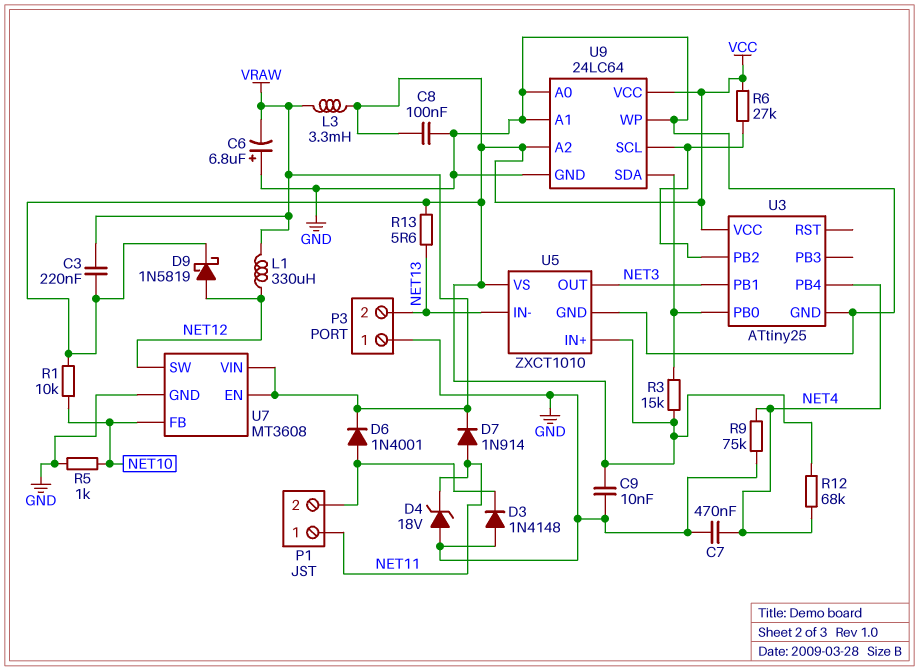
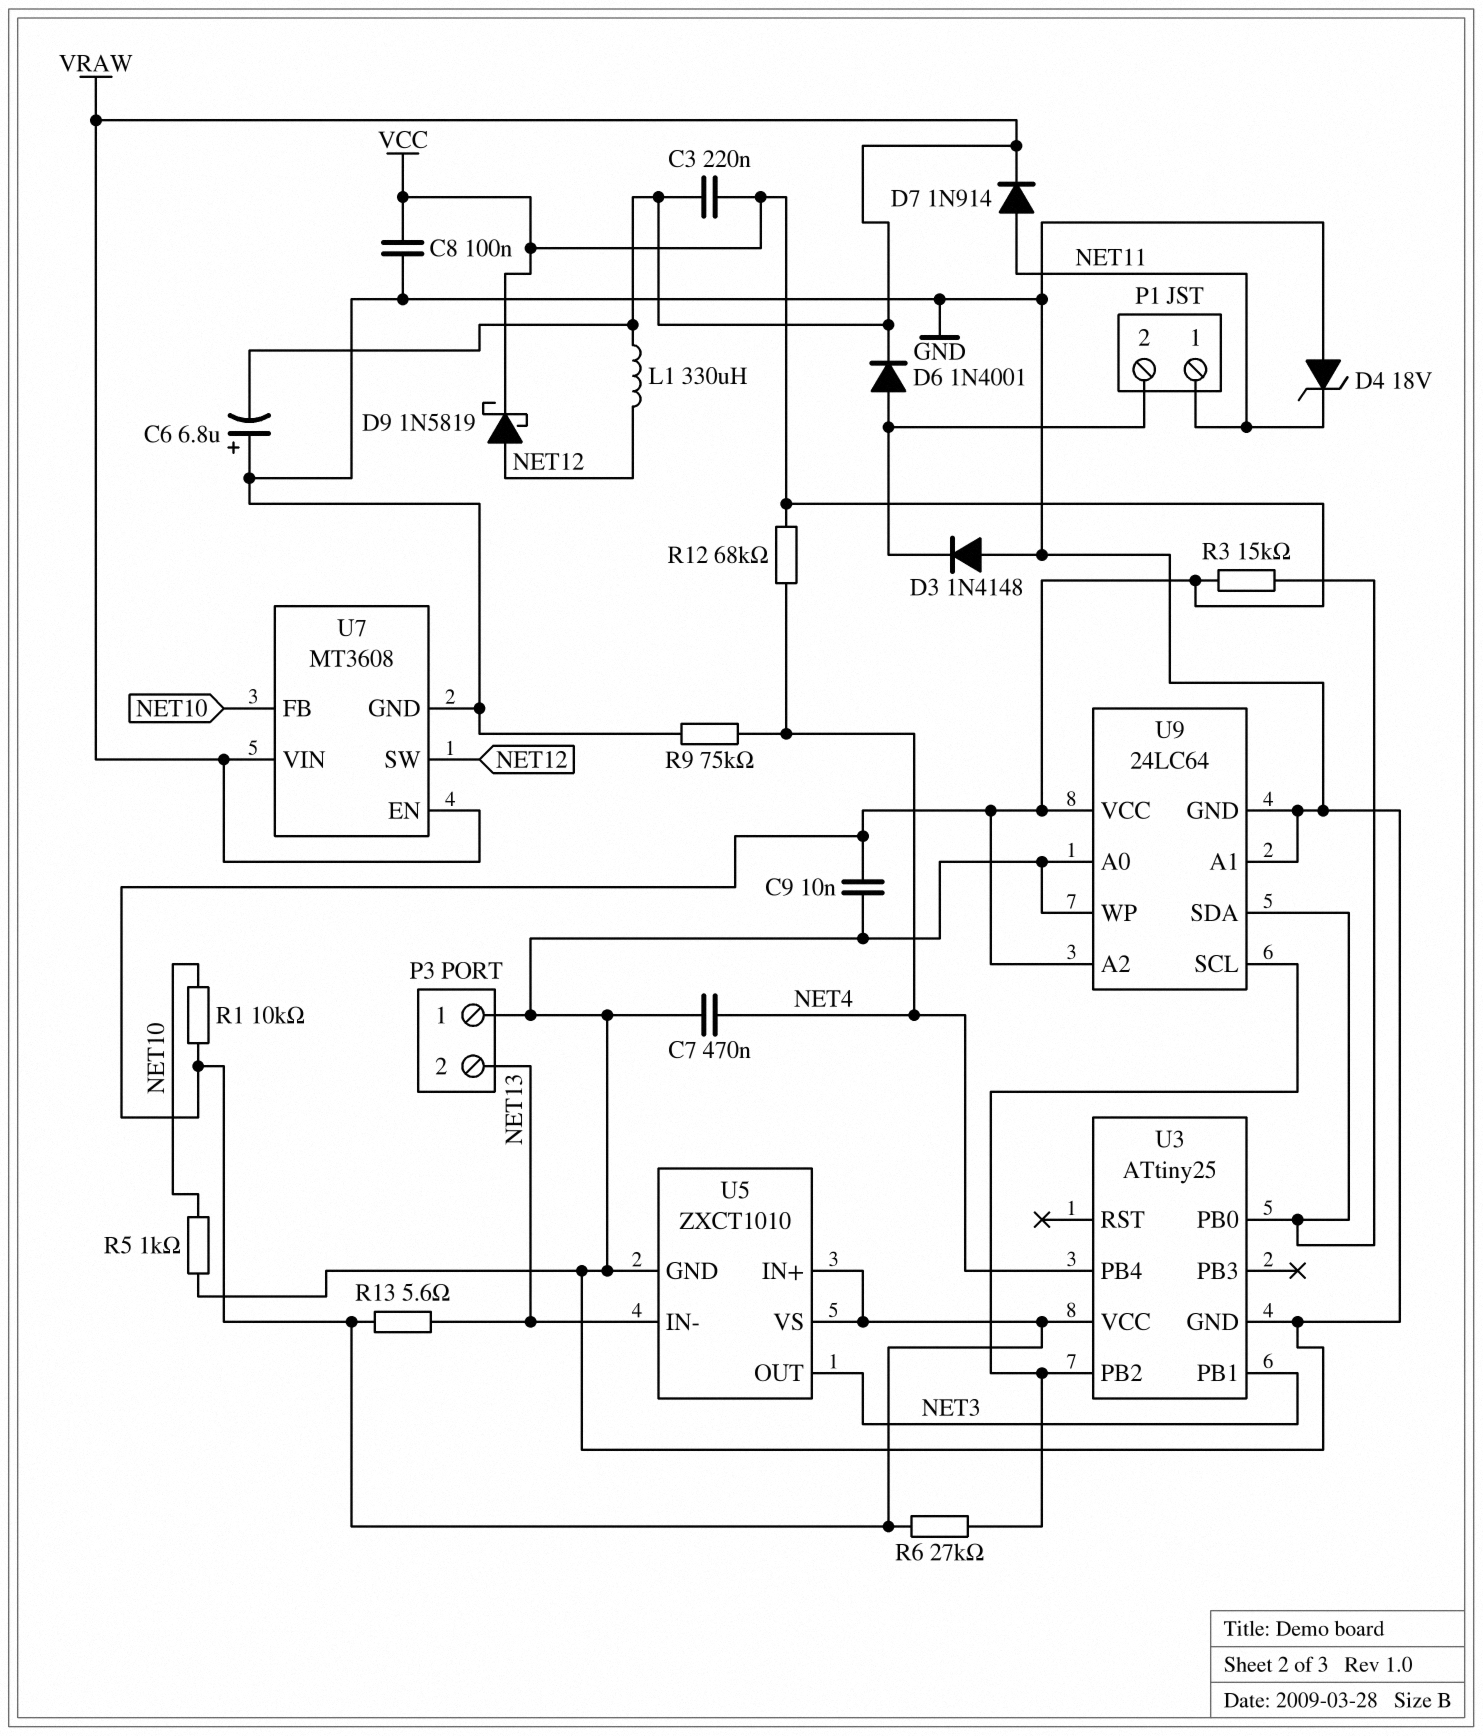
L3: 3.3mH (VCC, VRAW) -> none

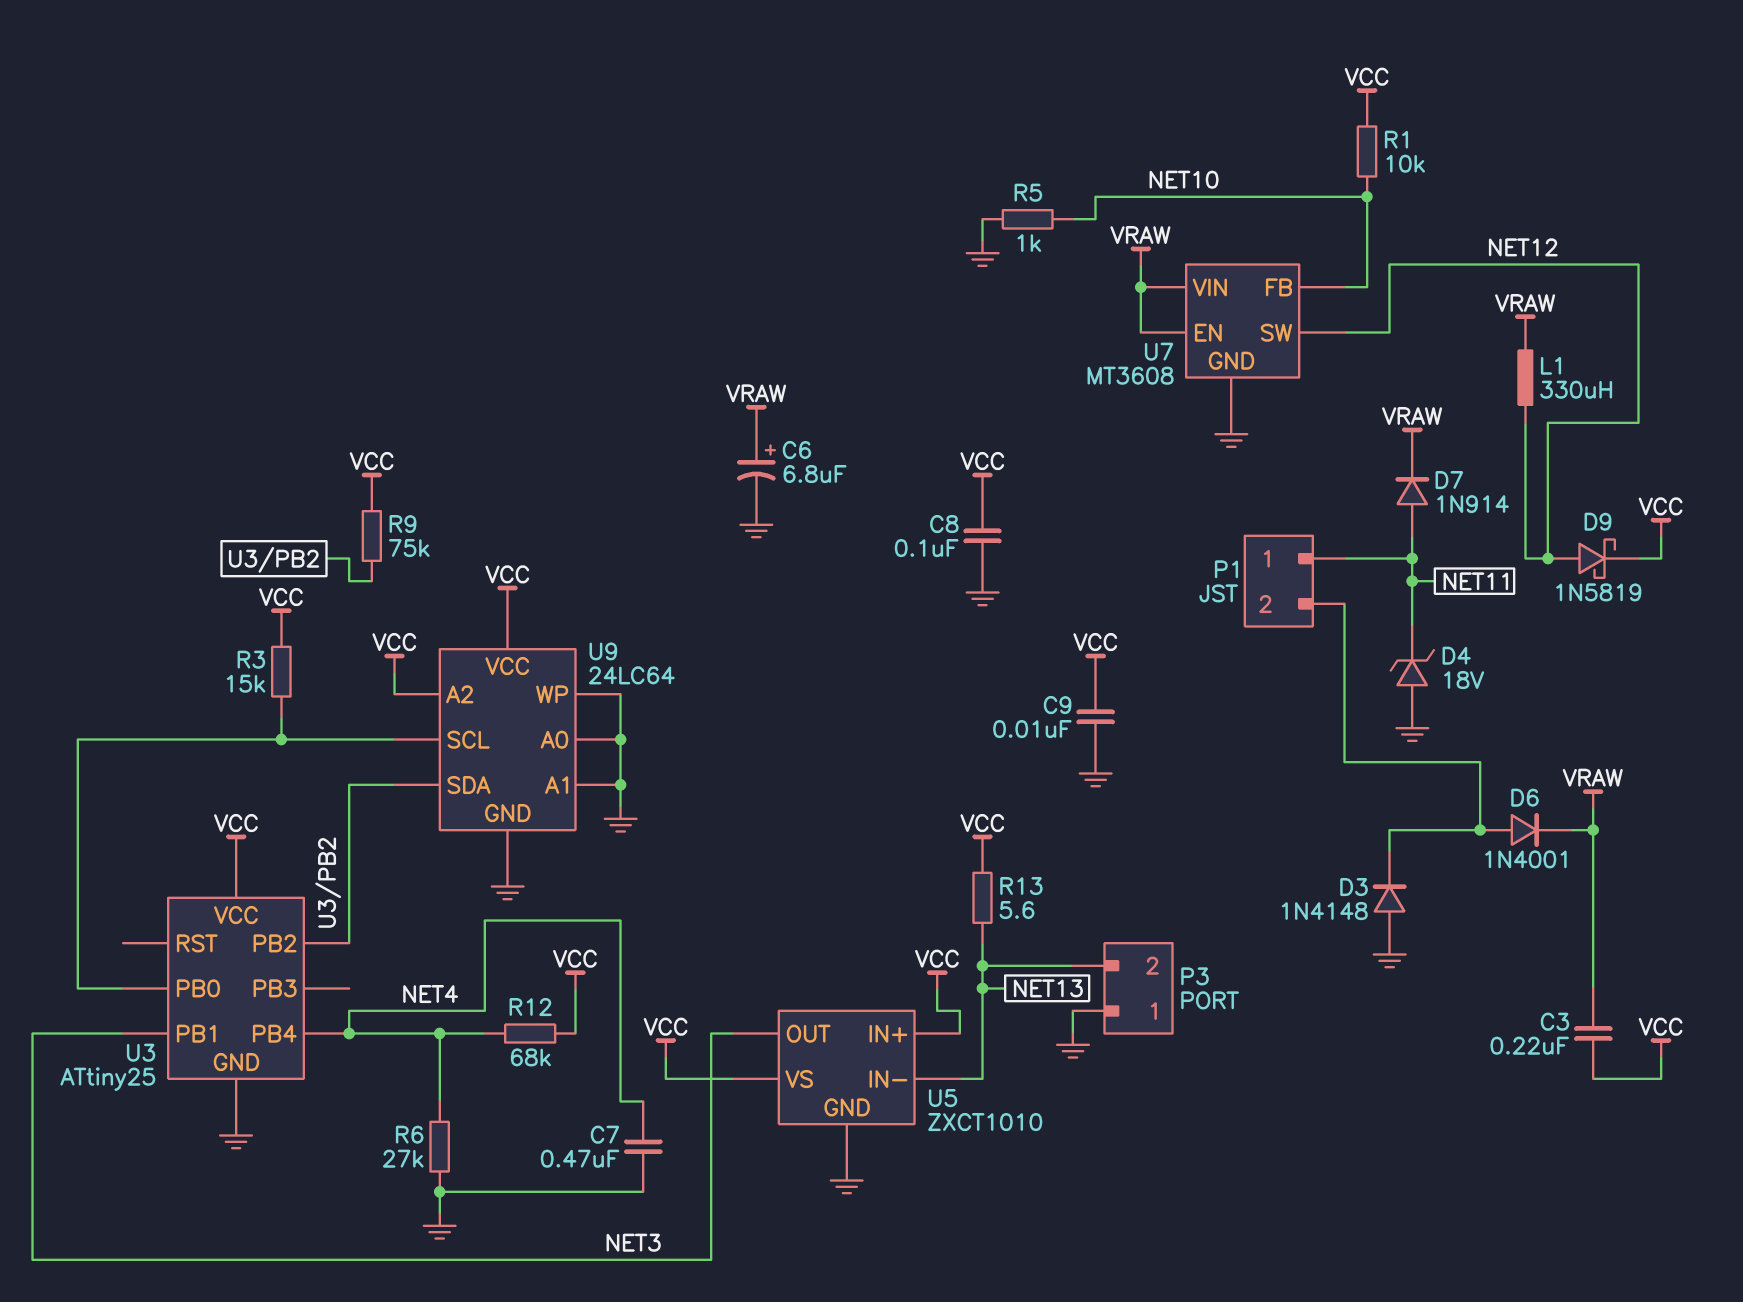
C6: 6.8uF (plus GND, minus VRAW) -> 6.8uF (plus VRAW, minus GND)
R6: 27k (U3/PB2, VCC) -> 27k (GND, NET4)
R9: 75k (GND, NET4) -> 75k (U3/PB2, VCC)
U9 pin SCL: U3/PB2 -> U3/PB0
U9 pin SDA: U3/PB0 -> U3/PB2

